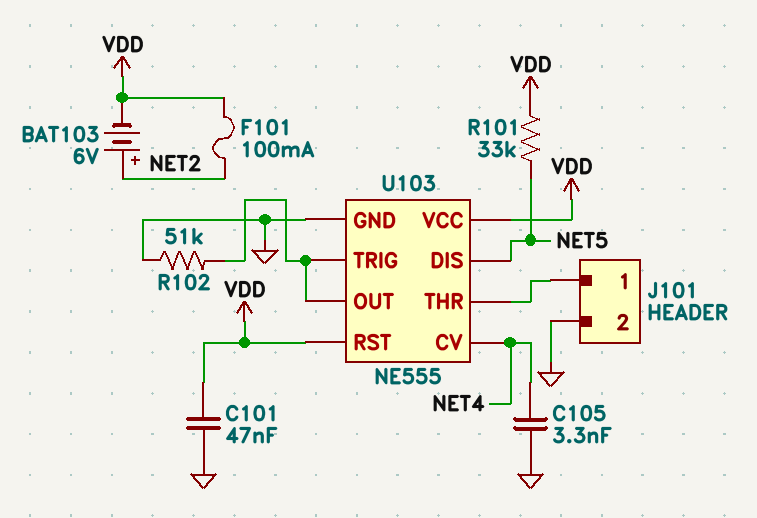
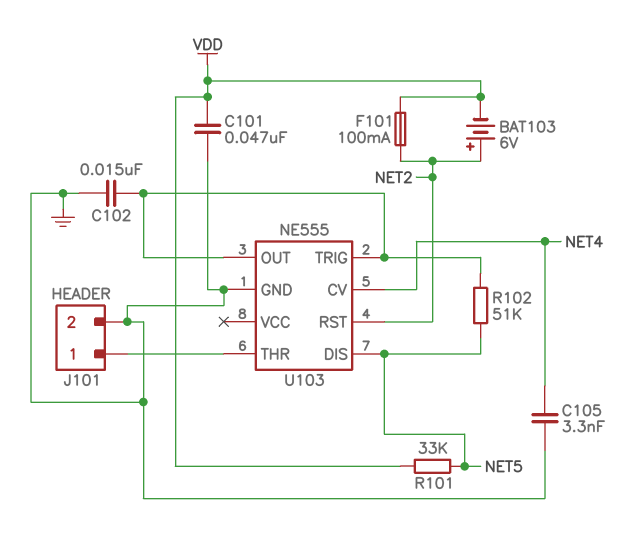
C102: none -> 15nF (GND, U103/OUT)
R102: 51k (GND, U103/OUT) -> 51k (NET5, U103/OUT)
U103 pin RST: VDD -> NET2
U103 pin VCC: VDD -> none

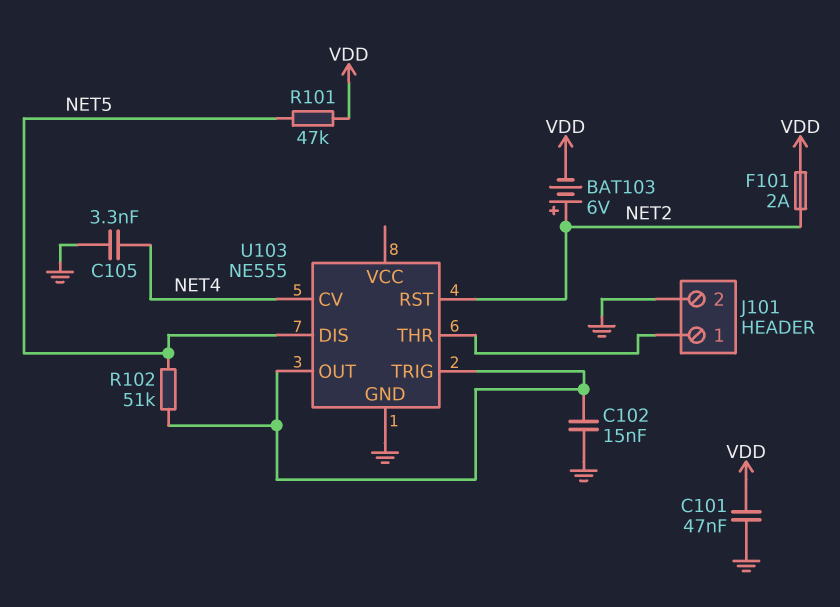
F101: 100mA (NET2, VDD) -> 2A (NET2, VDD)
R101: 33k (NET5, VDD) -> 47k (NET5, VDD)

